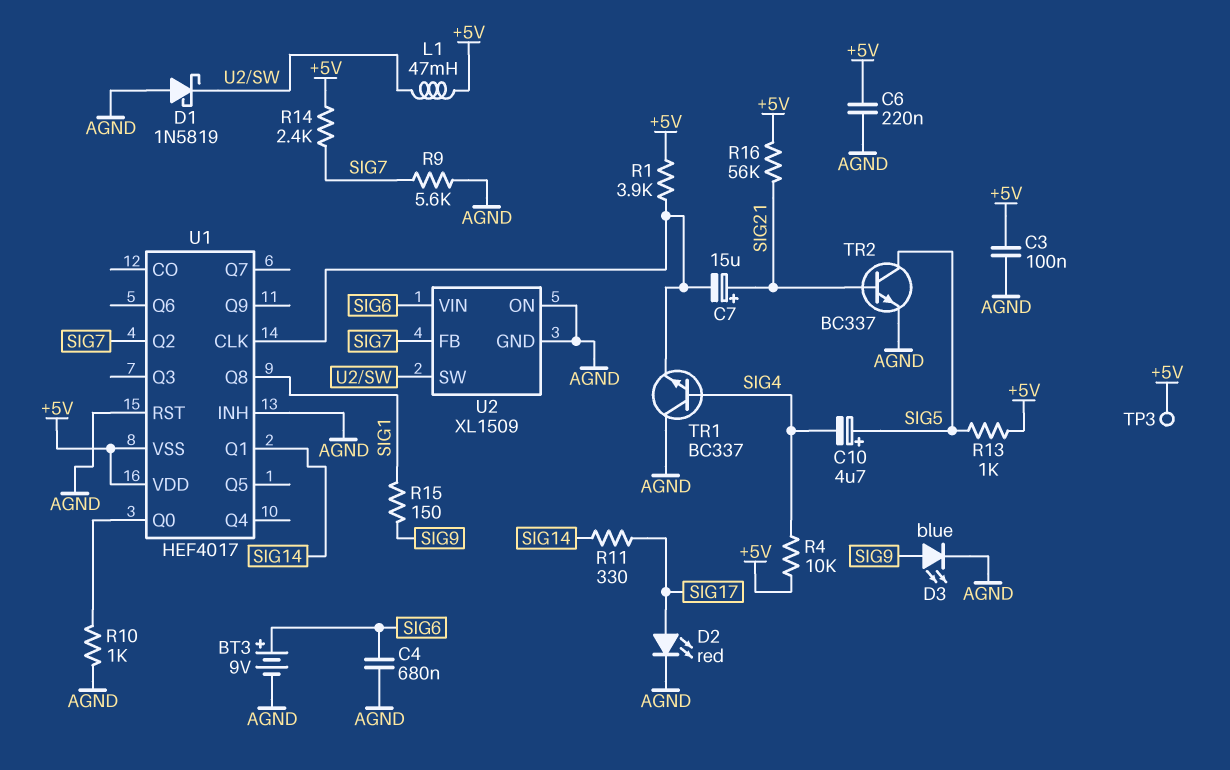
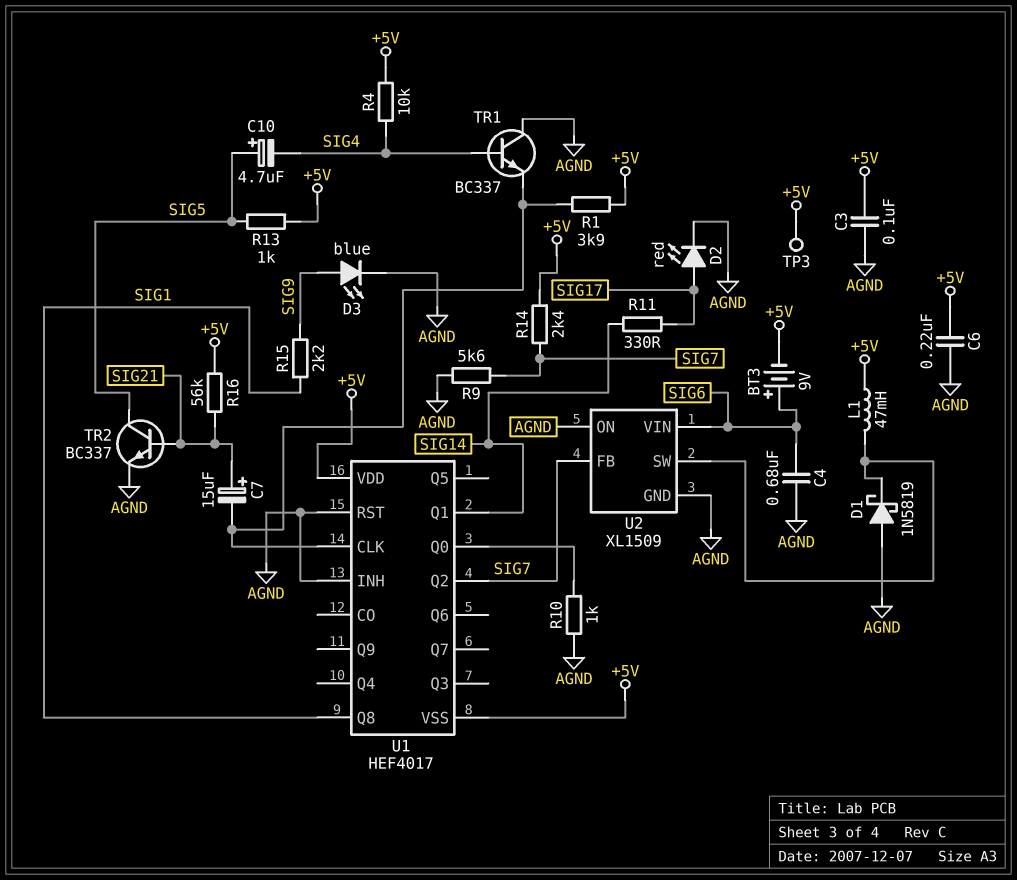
BT3: 9V (plus SIG6, minus AGND) -> 9V (plus SIG6, minus +5V)
R15: 150 (SIG1, SIG9) -> 2.2k (SIG1, SIG9)

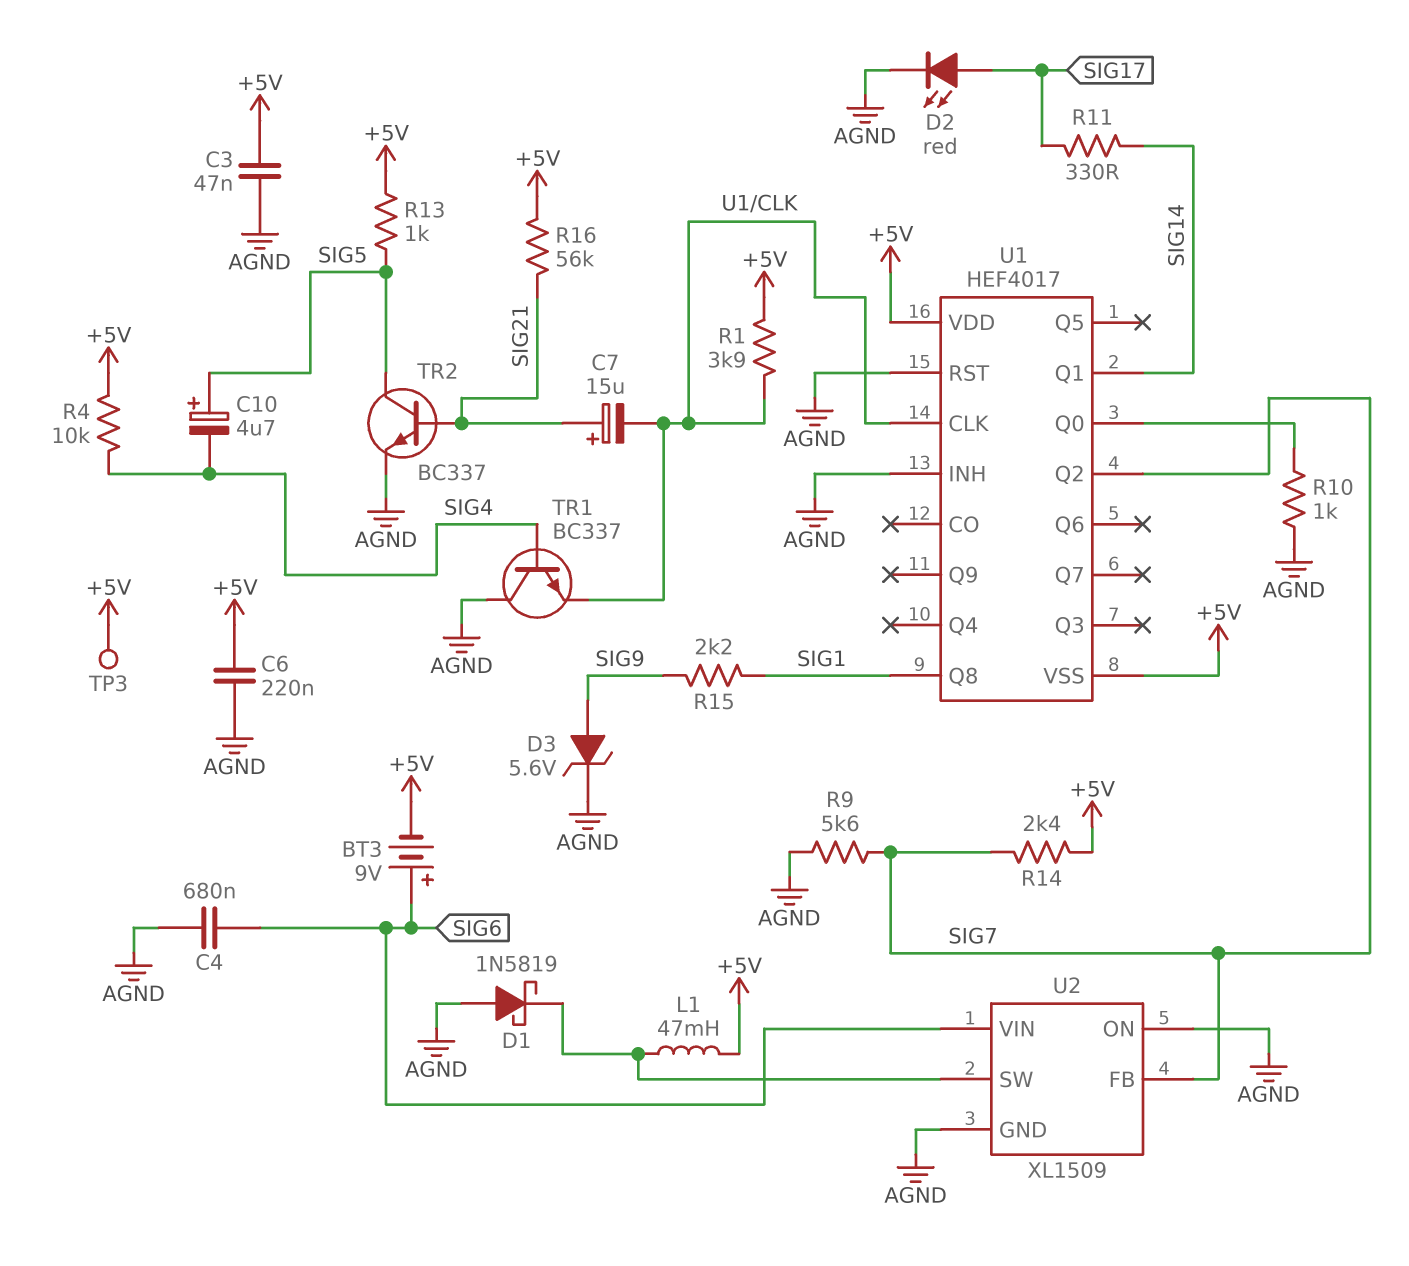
C3: 100nF (+5V, AGND) -> 47nF (+5V, AGND)
D3: LED blue (A SIG9, K AGND) -> zener 5.6V (A SIG9, K AGND)

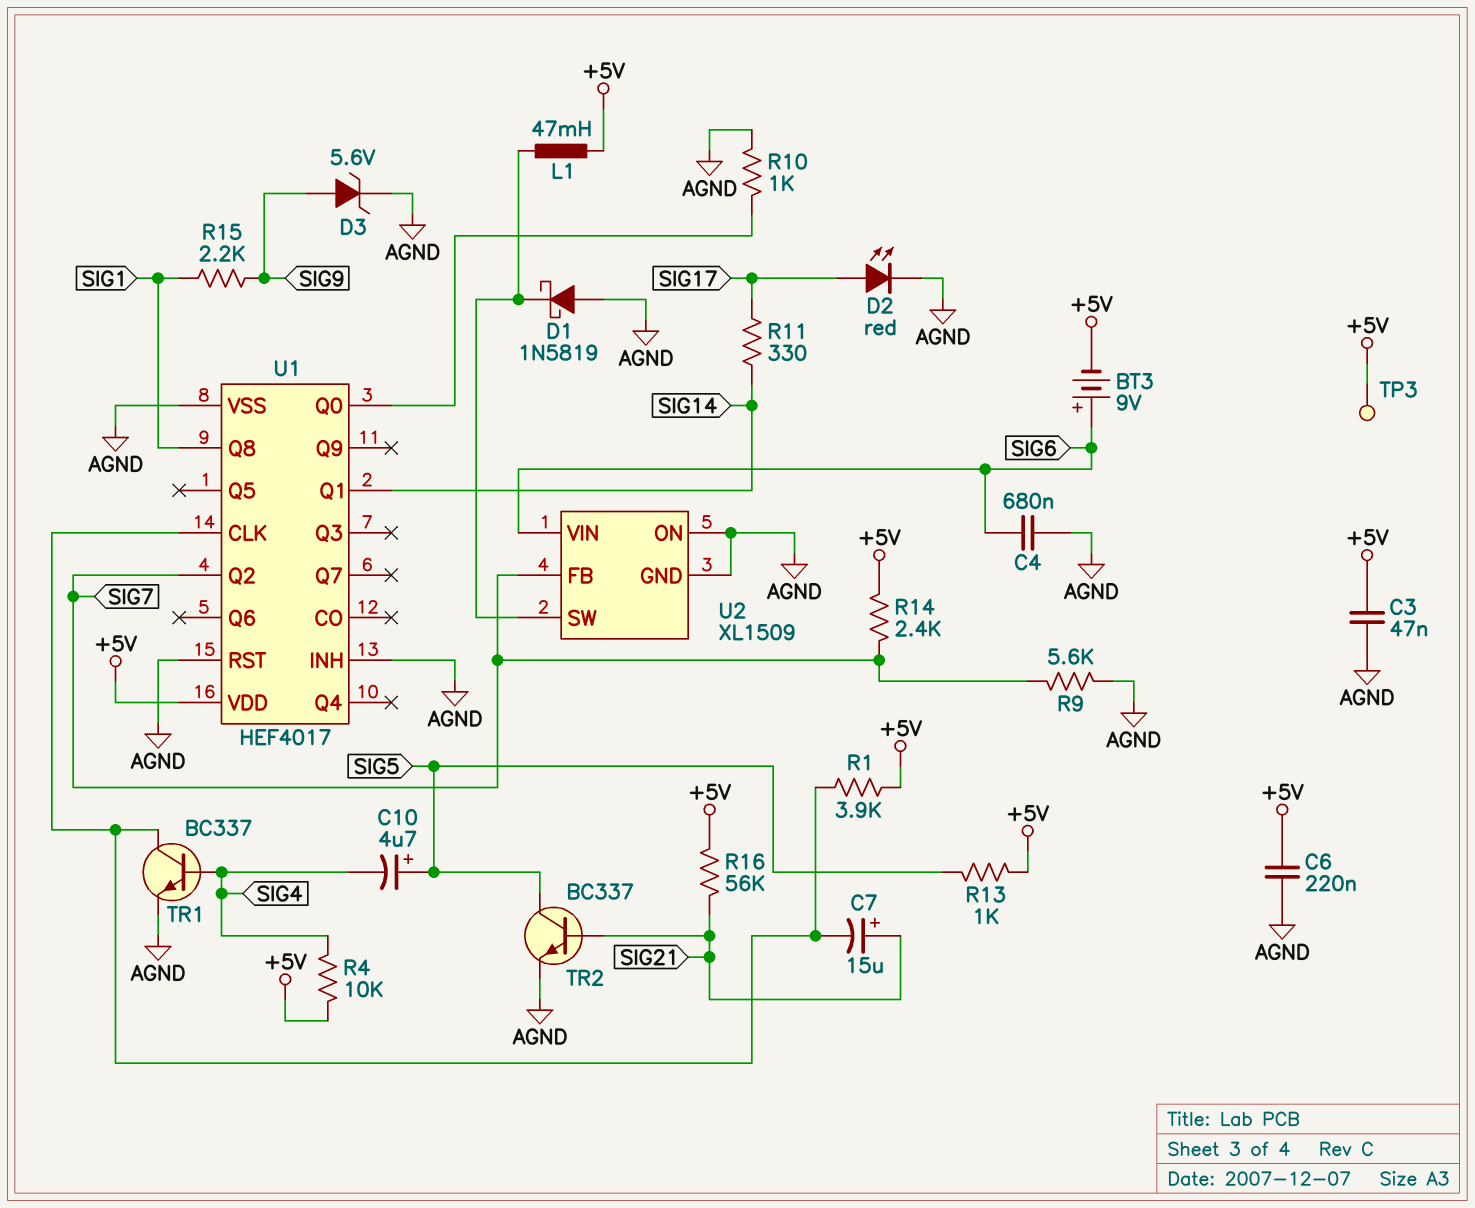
TR1: NPN BC337 (B SIG4, C AGND, E U1/CLK) -> NPN BC337 (B SIG4, C U1/CLK, E AGND)
U1 pin VSS: +5V -> AGND

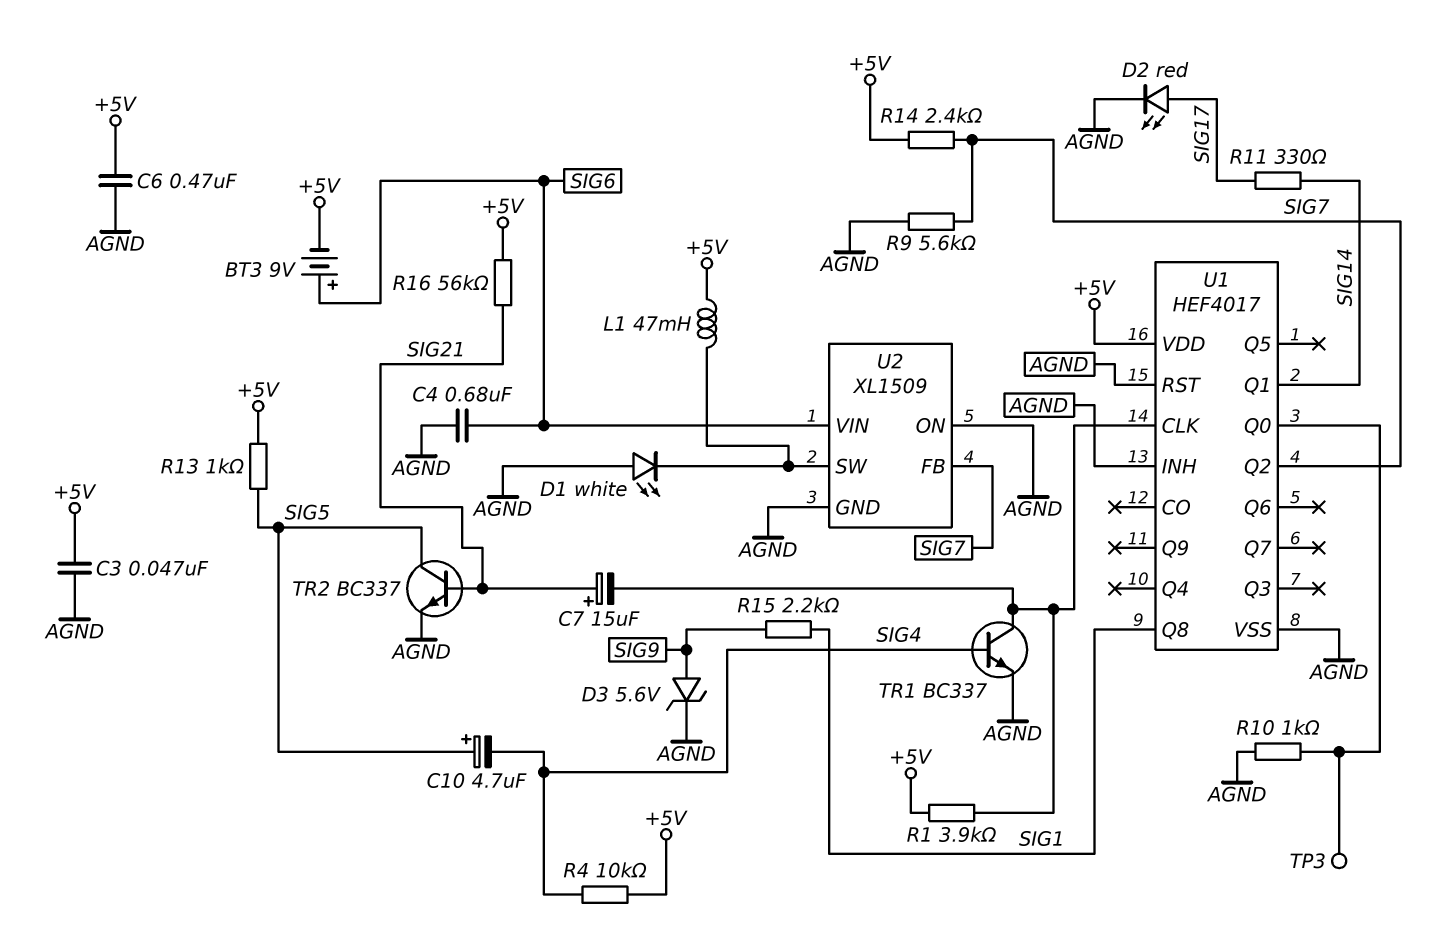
C6: 220nF (+5V, AGND) -> 470nF (+5V, AGND)
D1: schottky 1N5819 (A AGND, K U2/SW) -> LED white (A AGND, K U2/SW)
TP3: test point (+5V) -> test point (U1/Q0)

